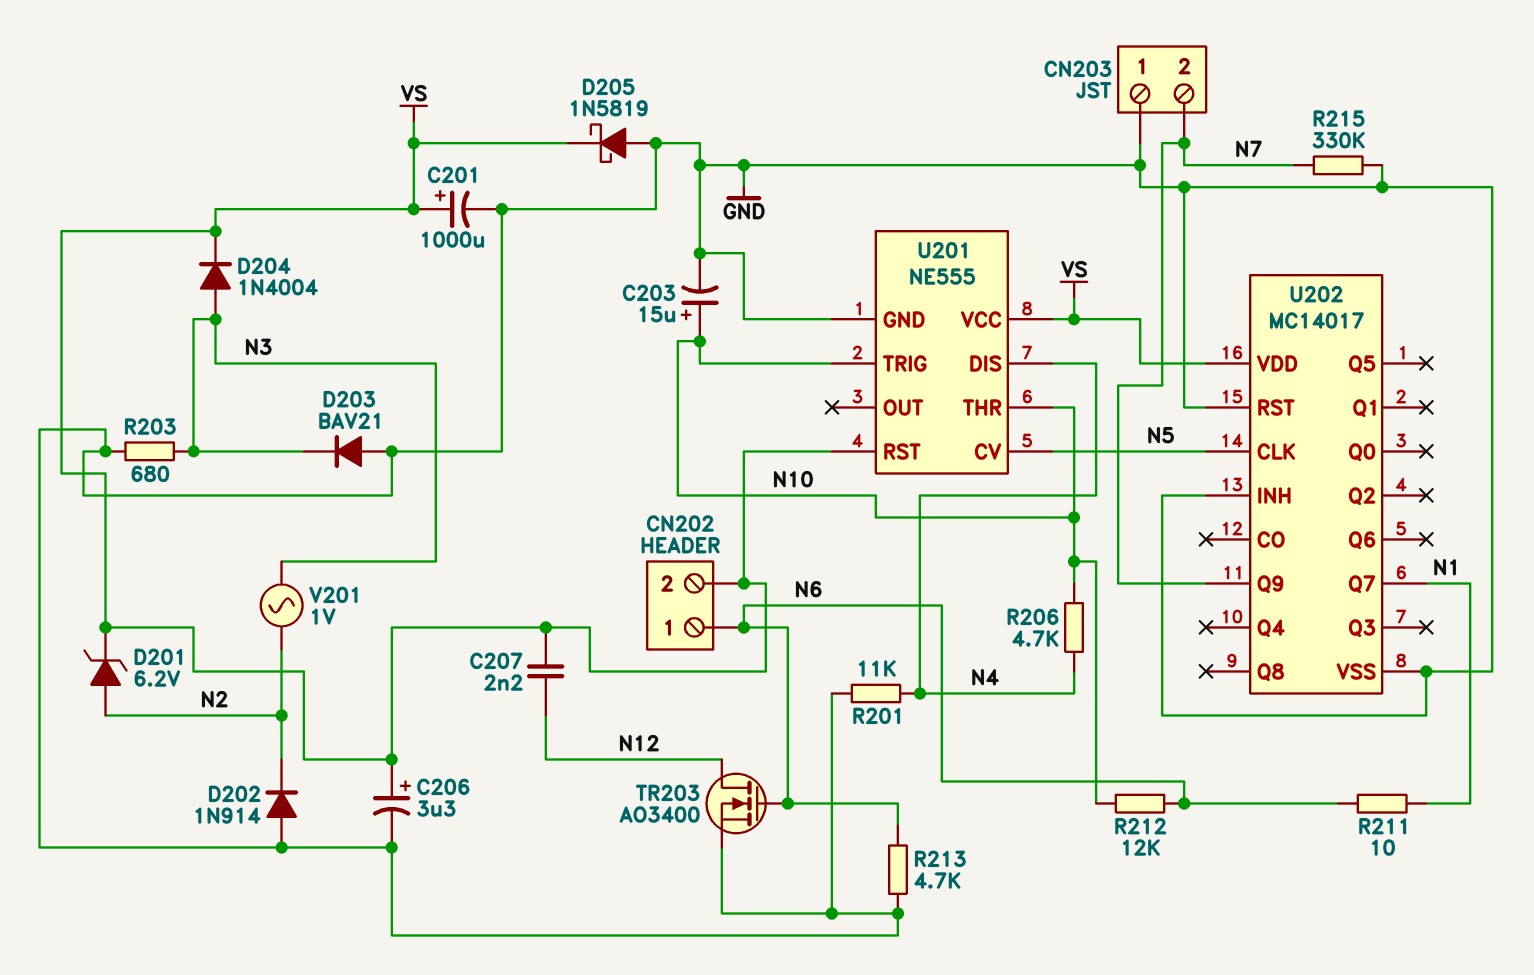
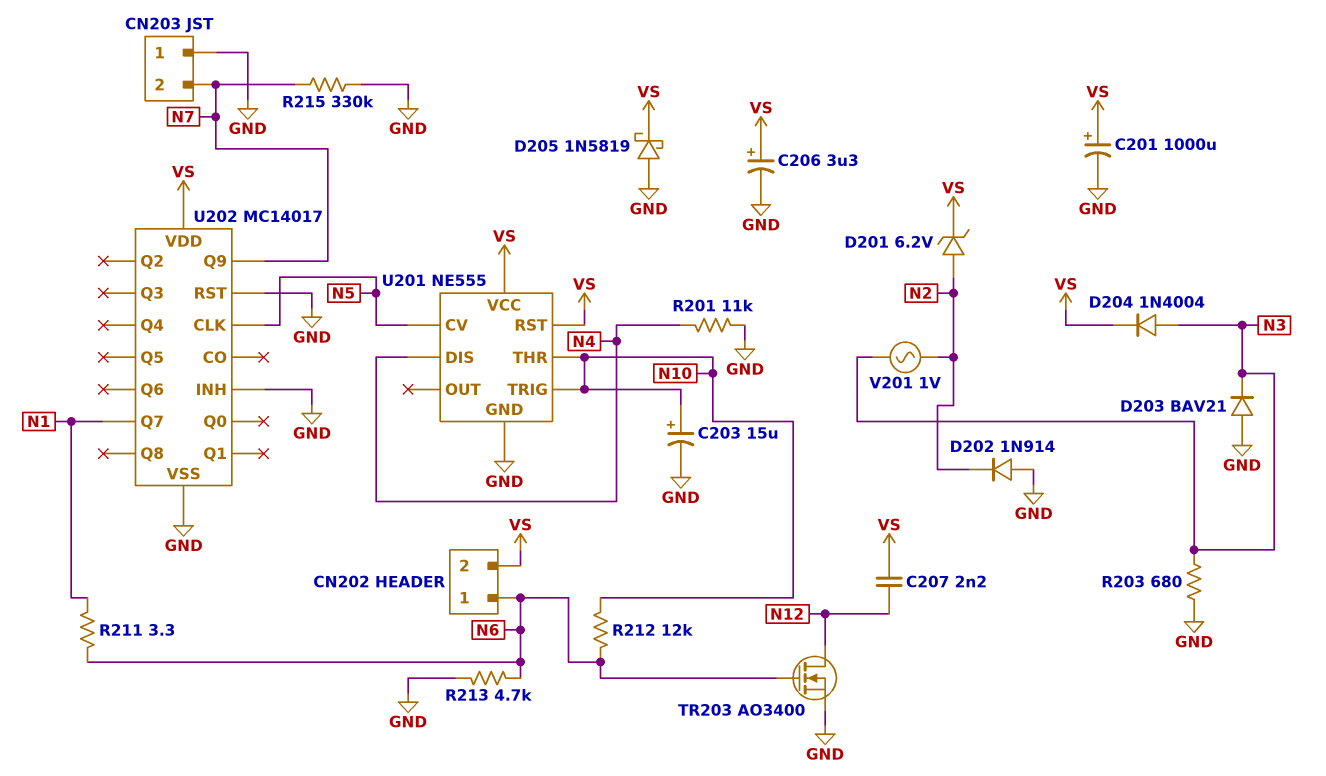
R206: 4.7k (N4, N10) -> none
R211: 10 (N1, N6) -> 3.3 (N1, N6)

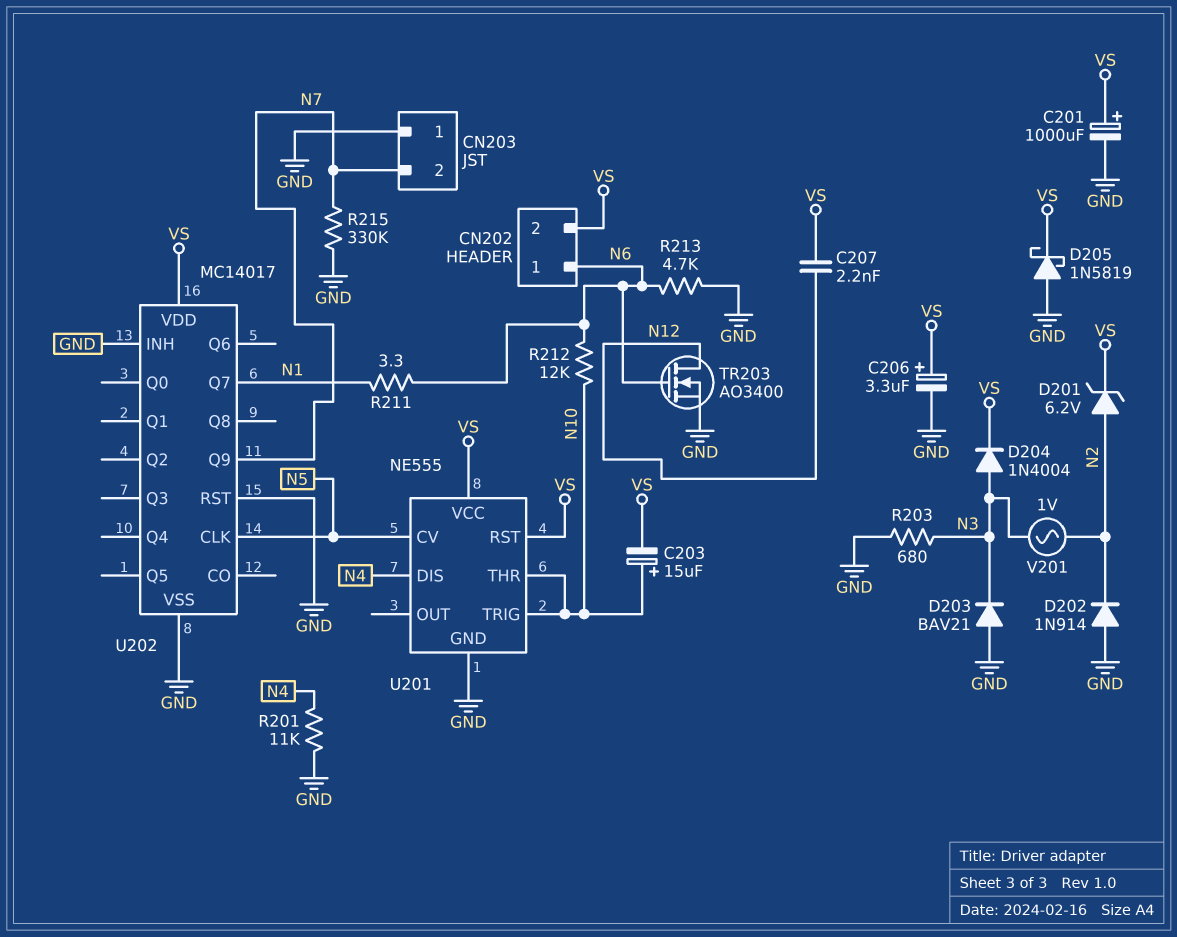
C203: 15uF (plus N10, minus GND) -> 15uF (plus N10, minus VS)

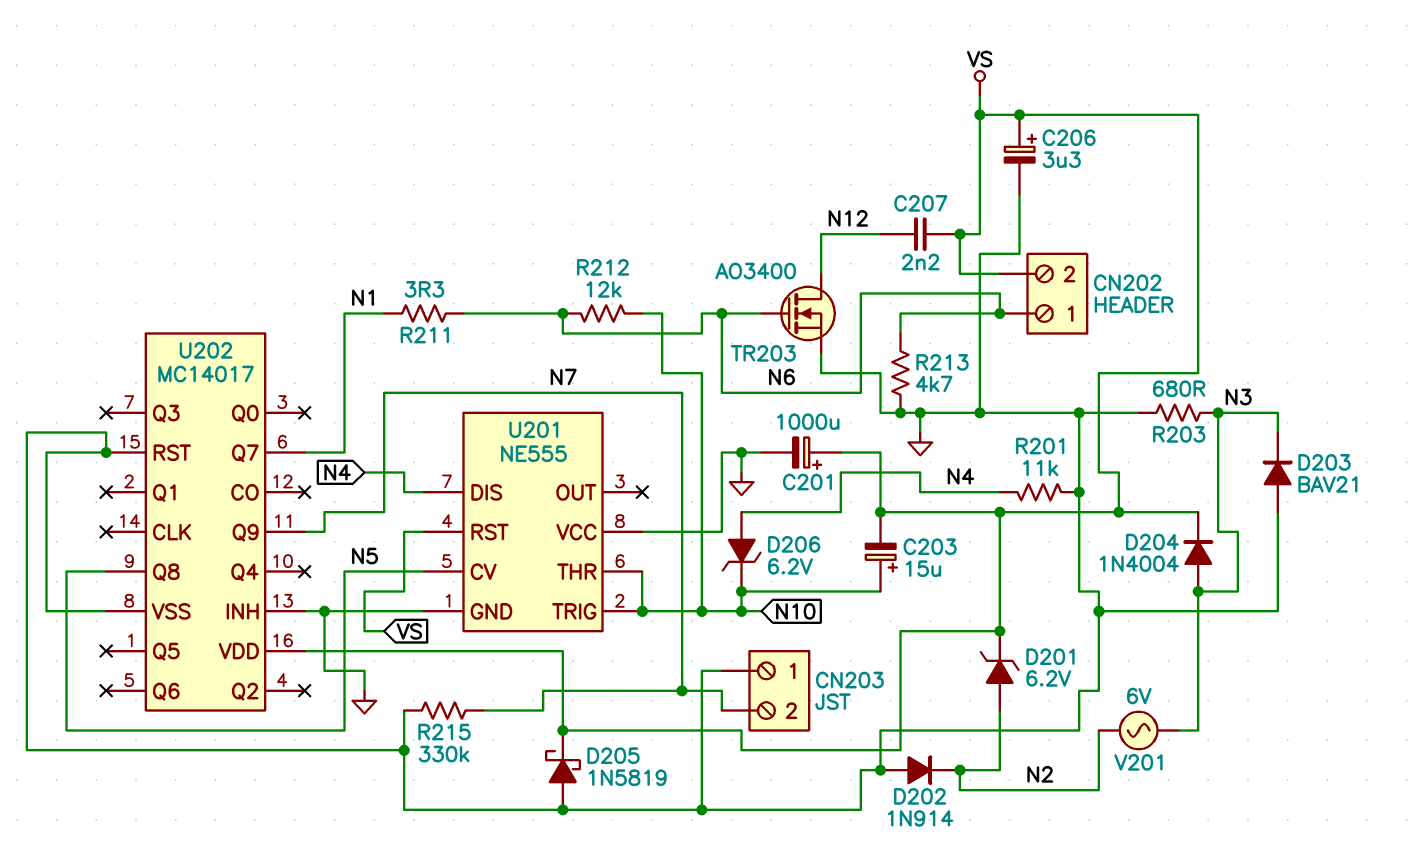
D206: none -> zener 6.2V (A N4, K N10)
U201 pin VCC: VS -> GND
U202 pin CLK: N5 -> none
U202 pin Q8: none -> N5
V201: AC 1V (N2, N3) -> AC 6V (N2, N3)

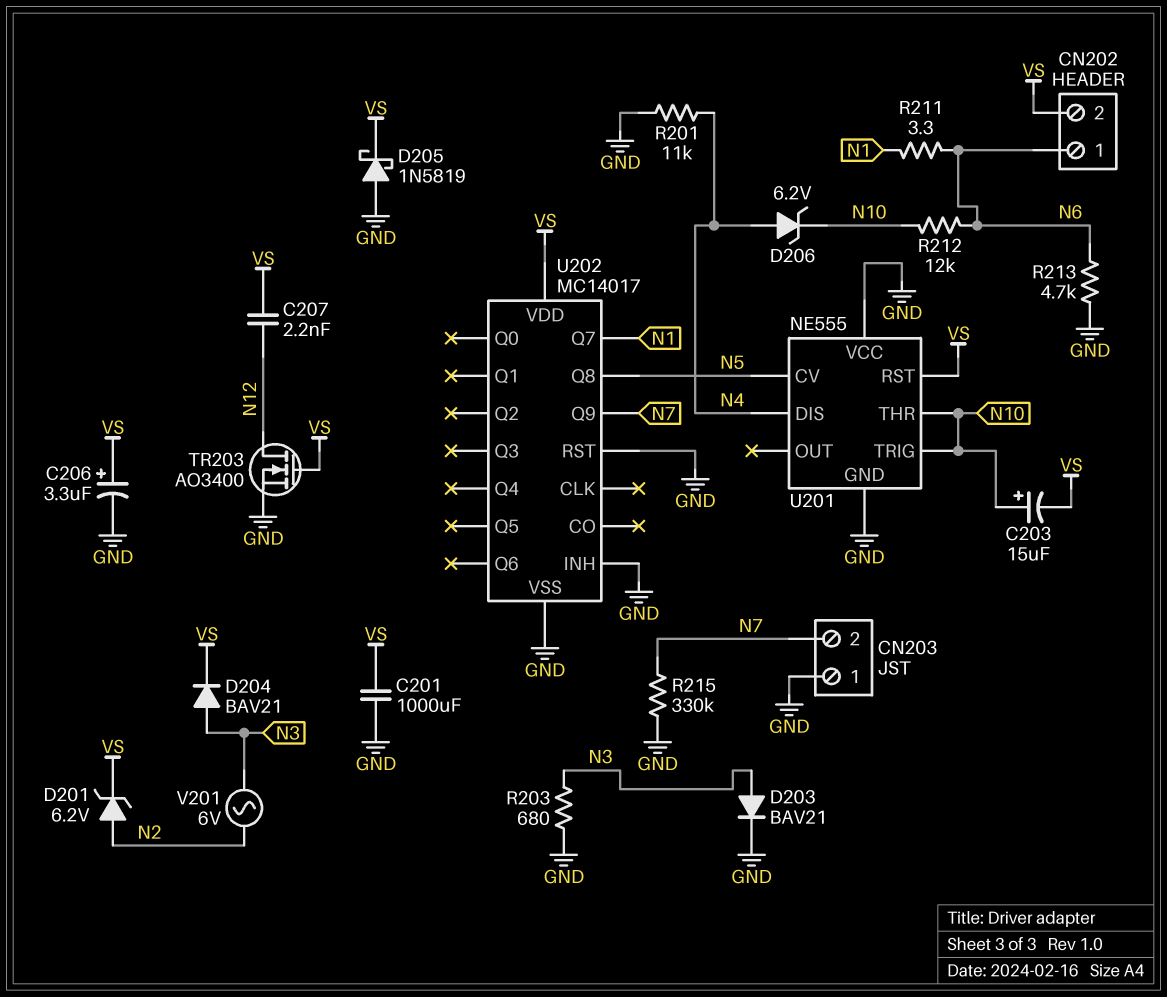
C201: 1000uF (plus VS, minus GND) -> 1000uF (GND, VS)
D202: diode 1N914 (A GND, K N2) -> none
D203: diode BAV21 (A GND, K N3) -> diode BAV21 (A N3, K GND)
D204: diode 1N4004 (A N3, K VS) -> diode BAV21 (A N3, K VS)
TR203: NMOS AO3400 (G N6, D N12, S GND) -> NMOS AO3400 (G VS, D N12, S GND)

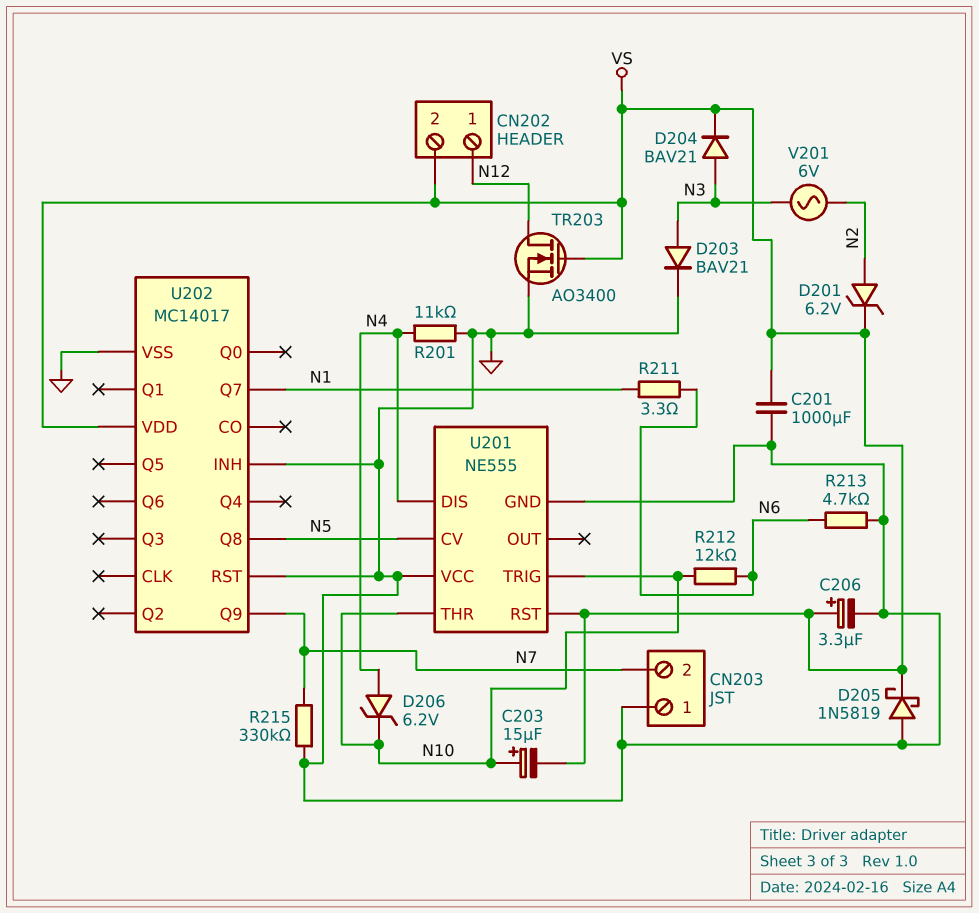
C207: 2.2nF (N12, VS) -> none
CN202 pin 1: N6 -> N12
R203: 680 (GND, N3) -> none

